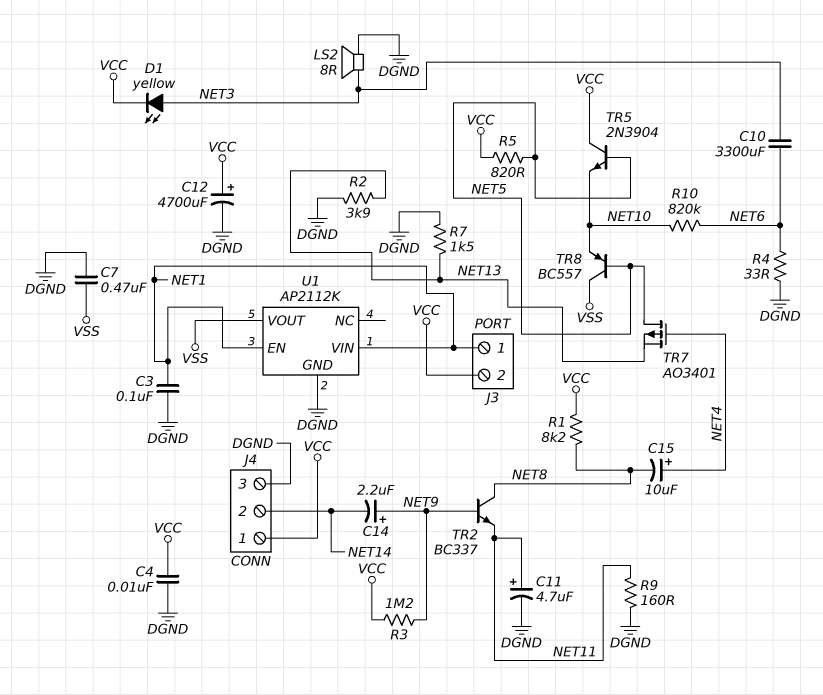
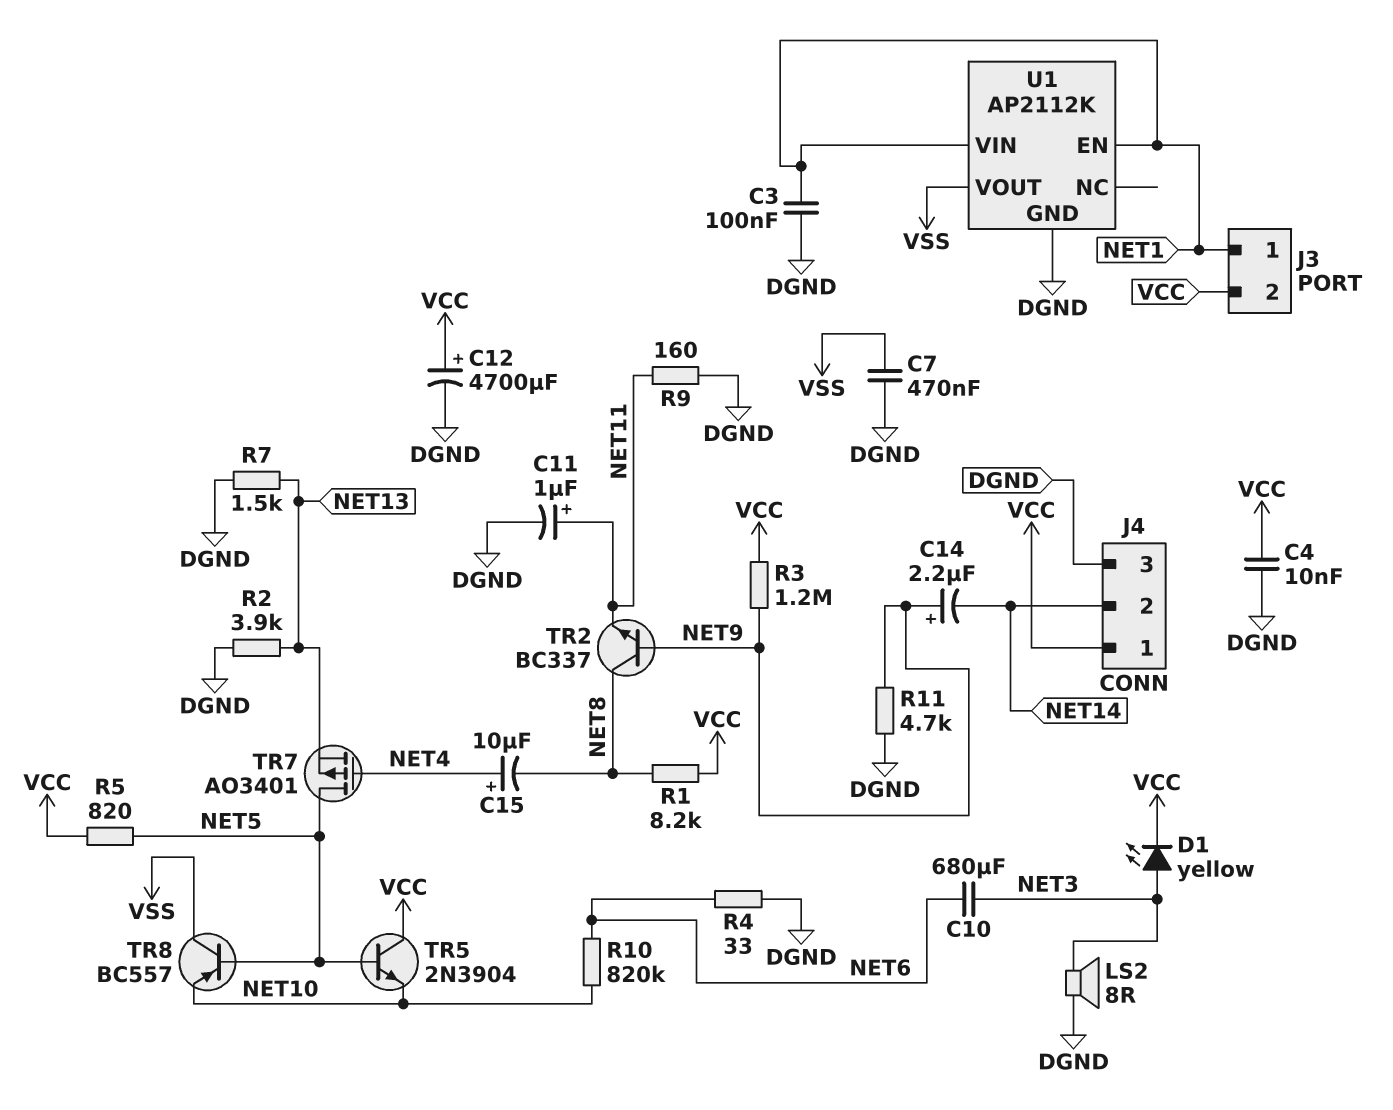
C10: 3300uF (NET3, NET6) -> 680uF (NET3, NET6)
C11: 4.7uF (plus NET11, minus DGND) -> 1uF (plus NET11, minus DGND)
R11: none -> 4.7k (DGND, NET9)

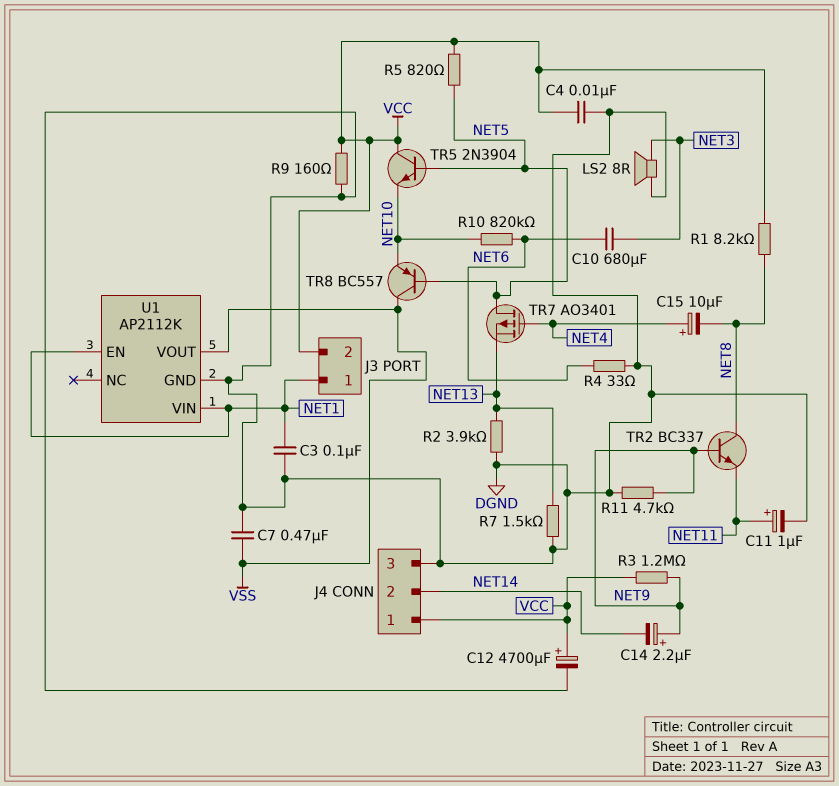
D1: LED yellow (A NET3, K VCC) -> none
R9: 160 (DGND, NET11) -> 160 (DGND, VCC)

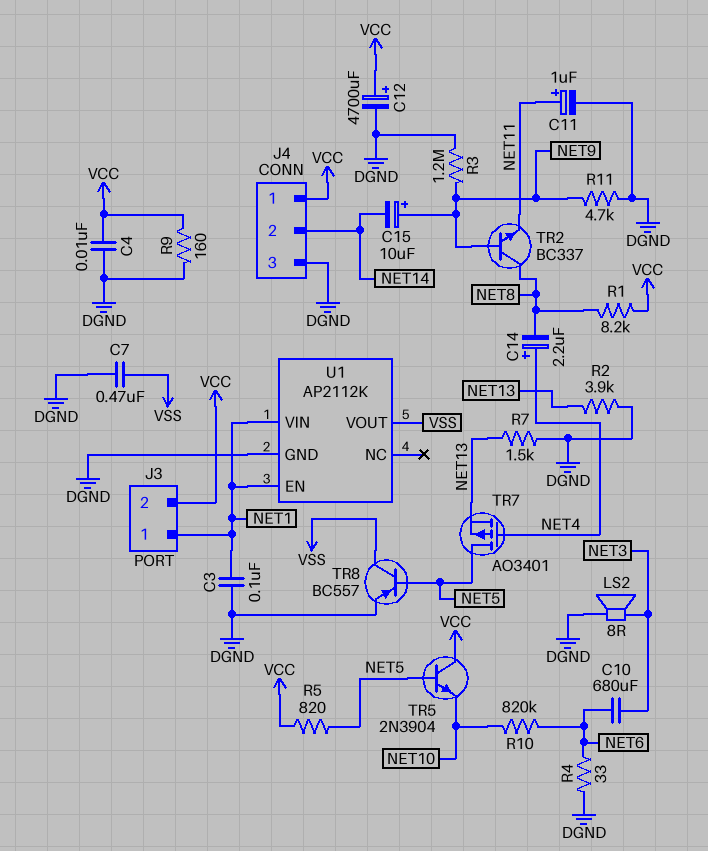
C14: 2.2uF (plus NET9, minus NET14) -> 2.2uF (plus NET4, minus NET8)
C15: 10uF (plus NET4, minus NET8) -> 10uF (plus NET9, minus NET14)
R3: 1.2M (NET9, VCC) -> 1.2M (DGND, NET9)
TR8: PNP BC557 (B NET5, C VSS, E NET10) -> PNP BC557 (B NET5, C VSS, E DGND)

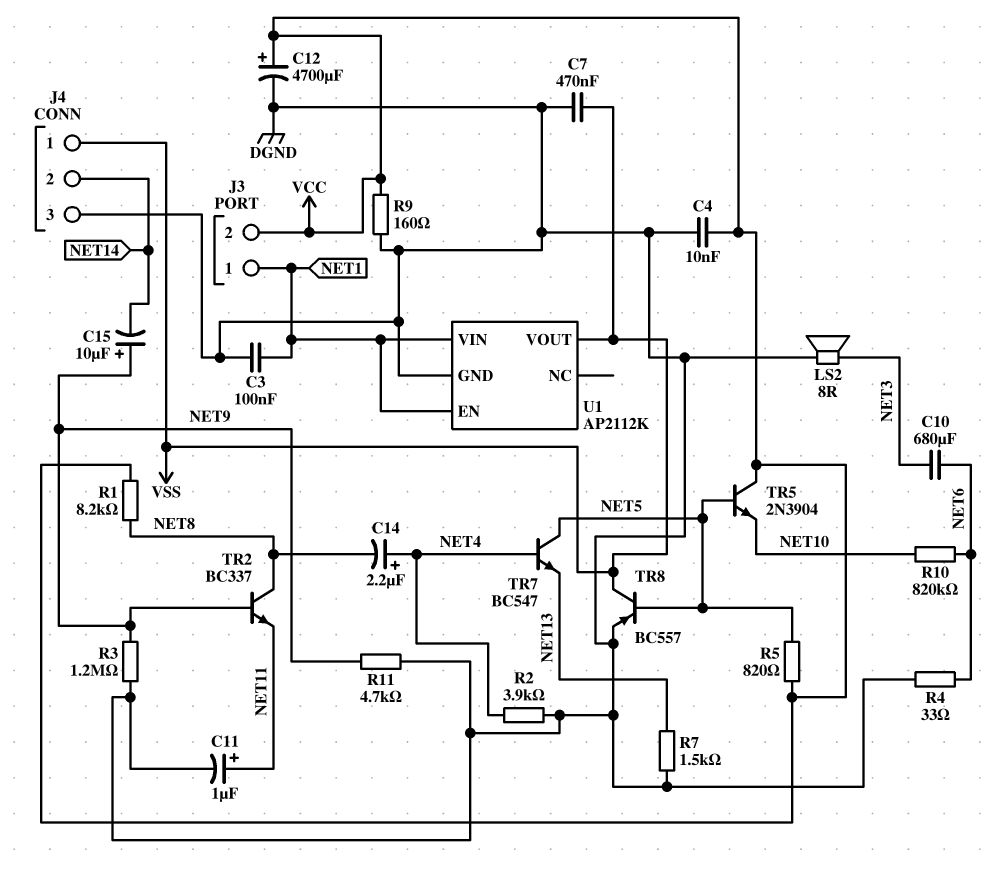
J4 pin 1: VCC -> VSS
R2: 3.9k (DGND, NET13) -> 3.9k (DGND, NET4)
TR7: PMOS AO3401 (G NET4, D NET5, S NET13) -> NPN BC547 (B NET4, C NET5, E NET13)

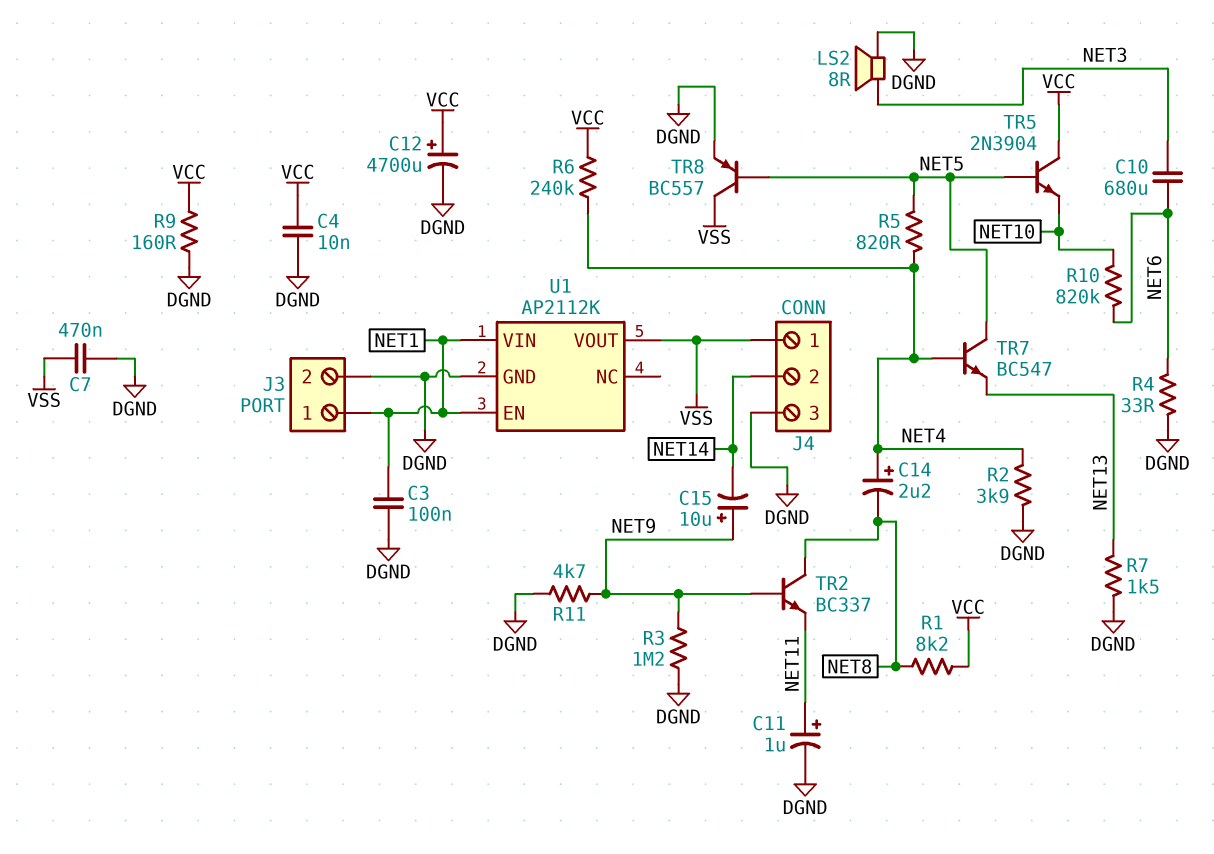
J3 pin 2: VCC -> DGND
R5: 820 (NET5, VCC) -> 820 (NET4, NET5)
R6: none -> 240k (NET4, VCC)

